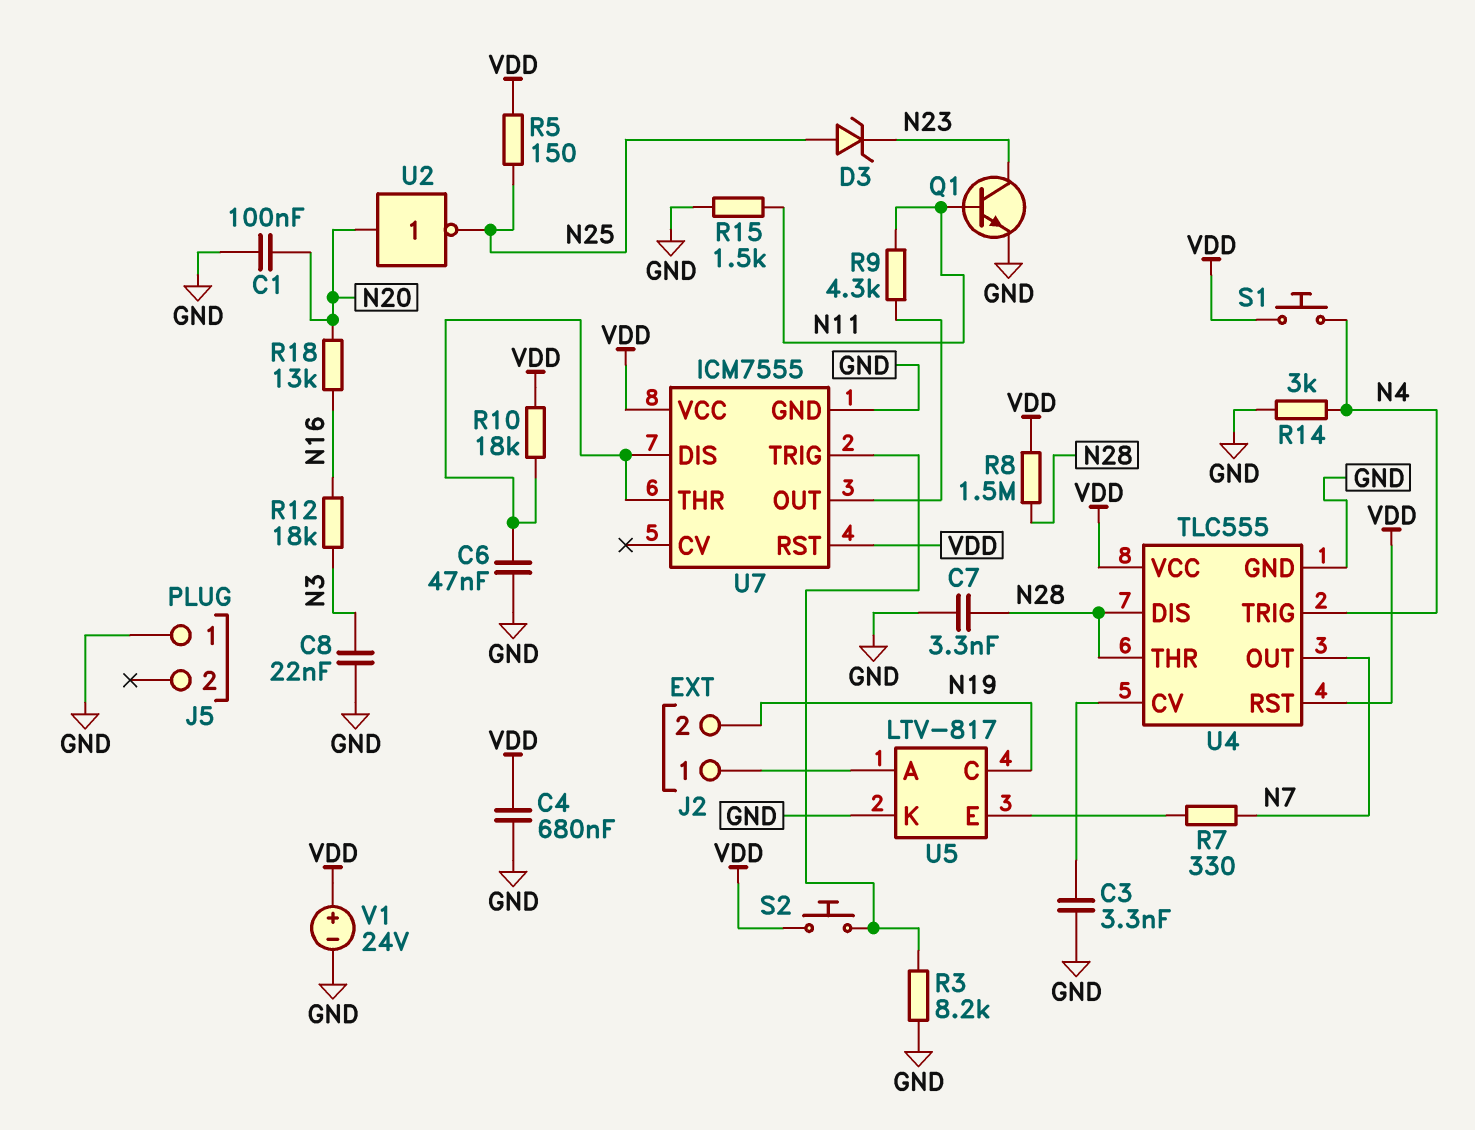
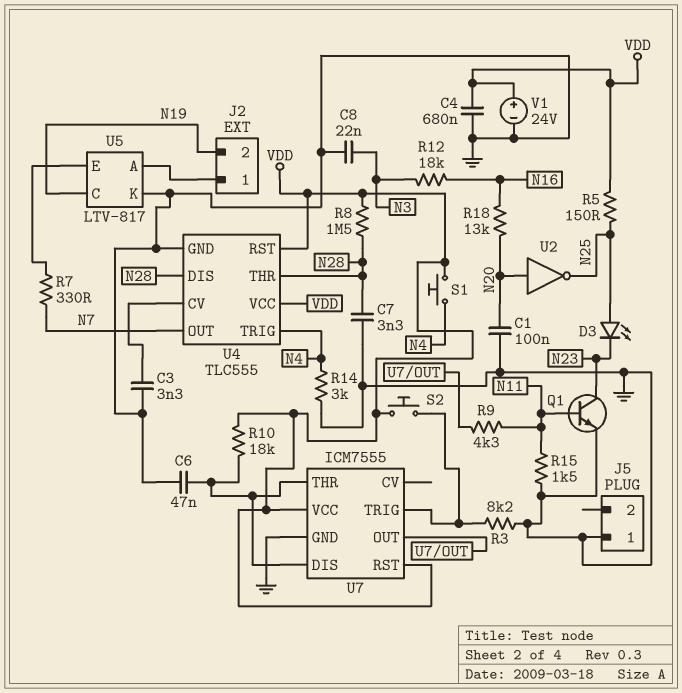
D3: zener (A N25, K N23) -> LED (A N25, K N23)

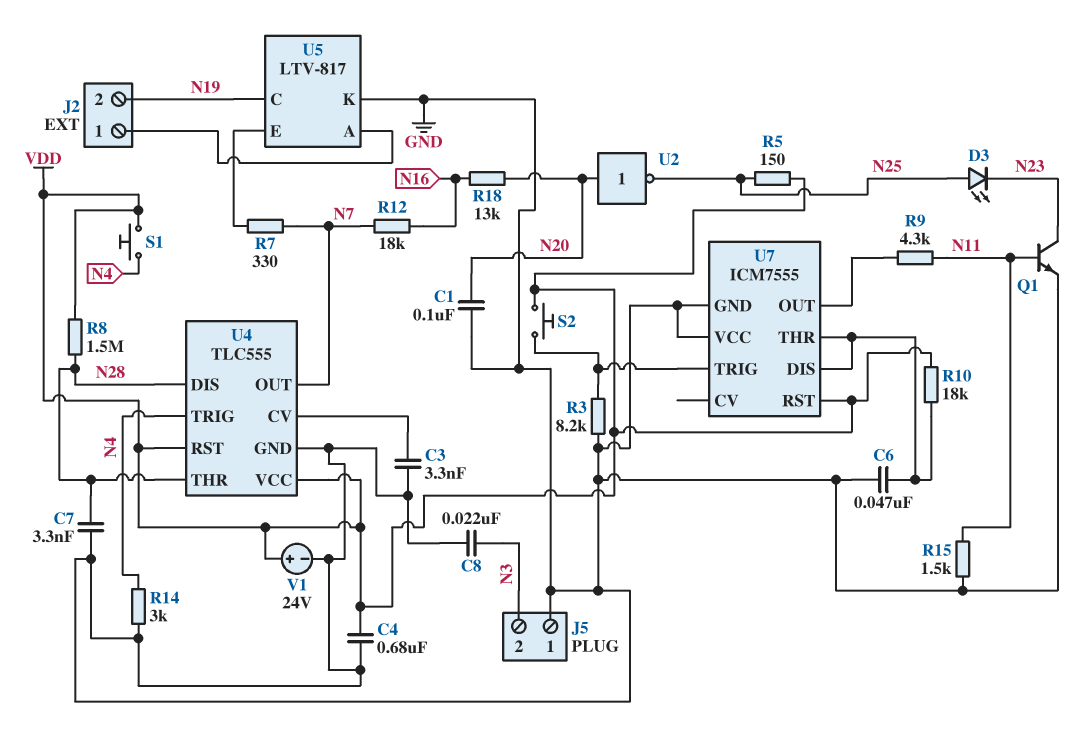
J5 pin 2: none -> N3
R12: 18k (N3, N16) -> 18k (N7, N16)
U7 pin VCC: VDD -> GND

